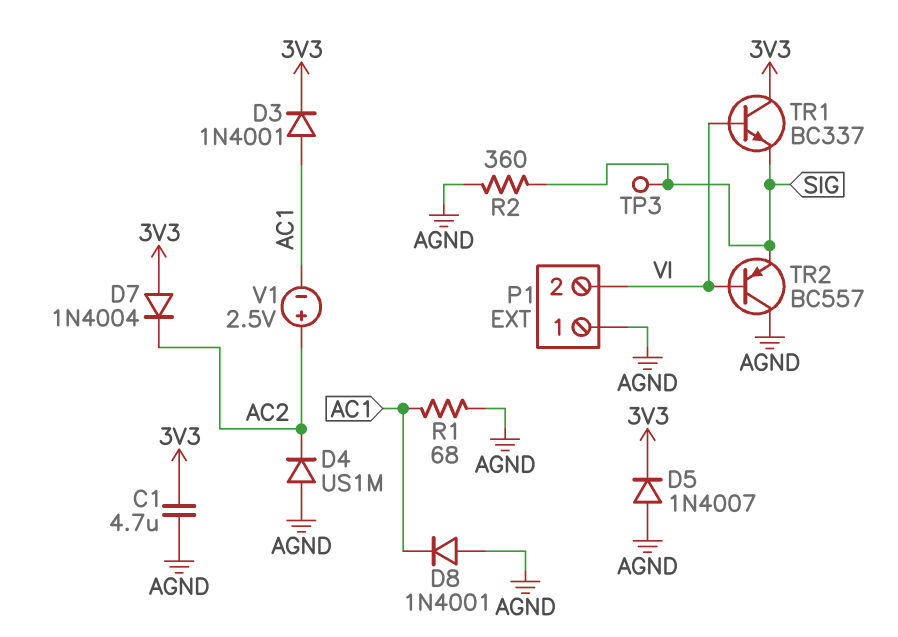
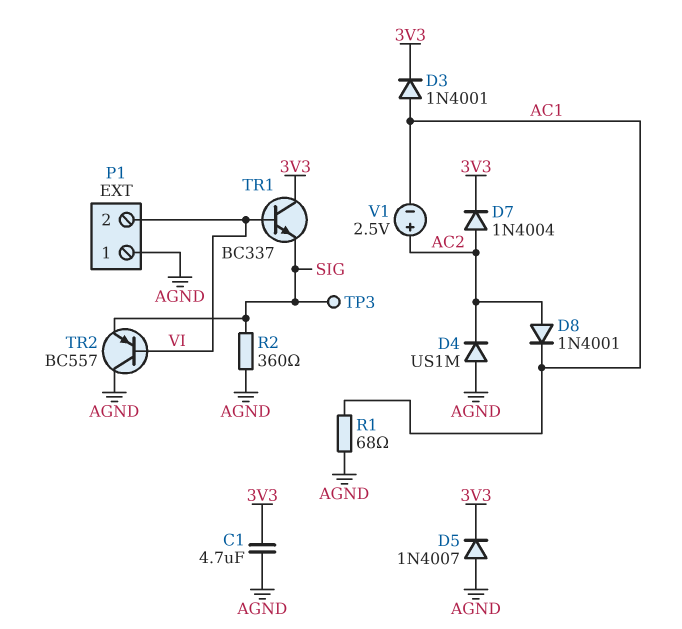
D7: diode 1N4004 (A 3V3, K AC2) -> diode 1N4004 (A AC2, K 3V3)
D8: diode 1N4001 (A AGND, K AC1) -> diode 1N4001 (A AC2, K AC1)

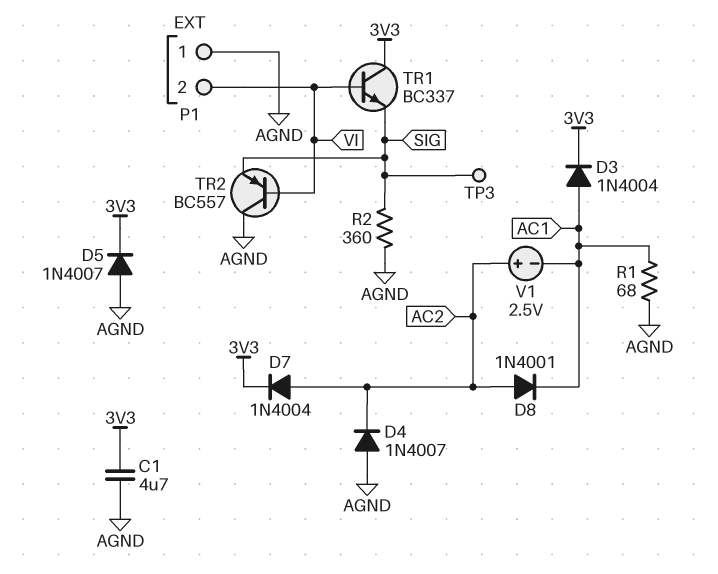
D3: diode 1N4001 (A AC1, K 3V3) -> diode 1N4004 (A AC1, K 3V3)
D4: diode US1M (A AGND, K AC2) -> diode 1N4007 (A AGND, K AC2)

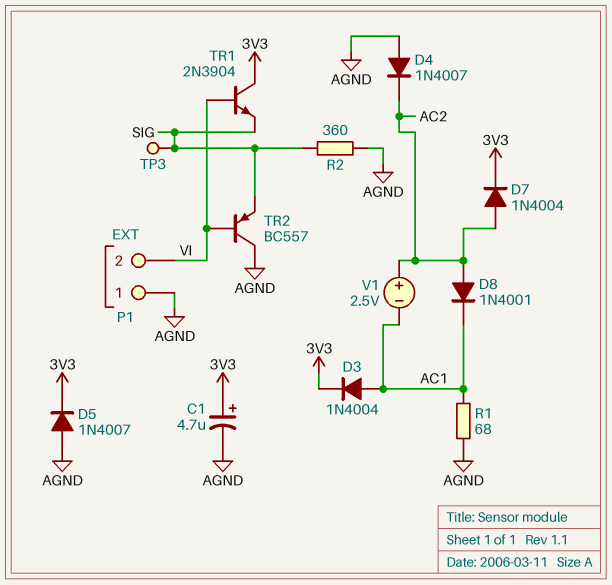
C1: 4.7uF (3V3, AGND) -> 4.7uF (plus 3V3, minus AGND)
TR1: NPN BC337 (B VI, C 3V3, E SIG) -> NPN 2N3904 (B VI, C 3V3, E SIG)

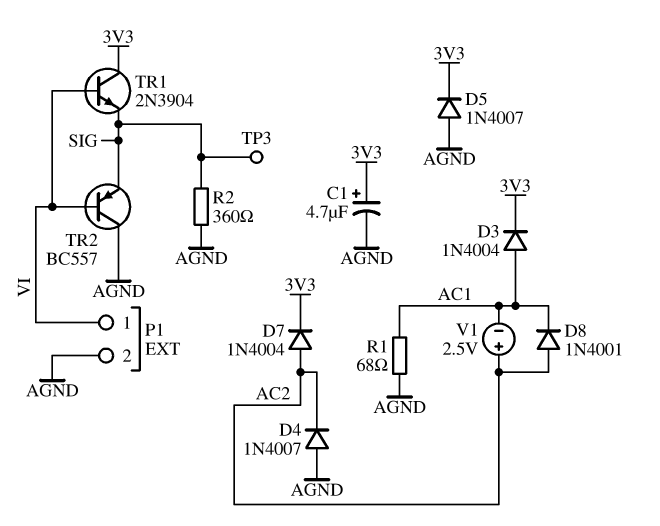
P1 pin 1: AGND -> VI
P1 pin 2: VI -> AGND

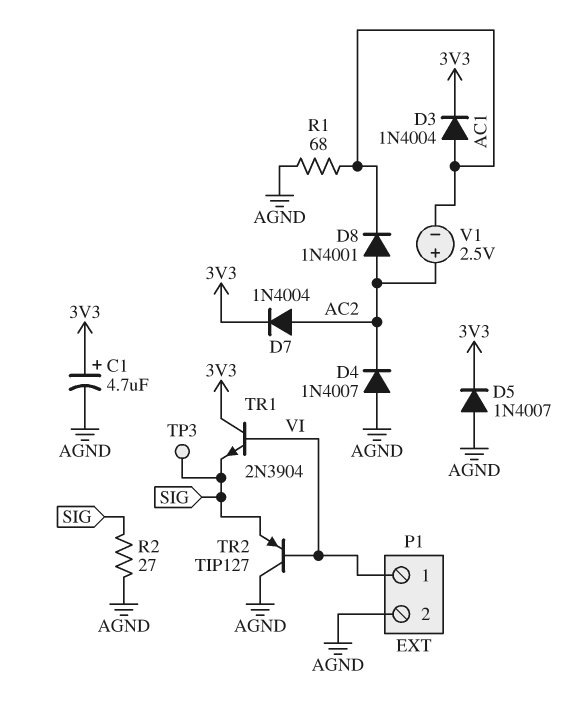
R2: 360 (AGND, SIG) -> 27 (AGND, SIG)
TR2: PNP BC557 (B VI, C AGND, E SIG) -> PNP TIP127 (B VI, C AGND, E SIG)

